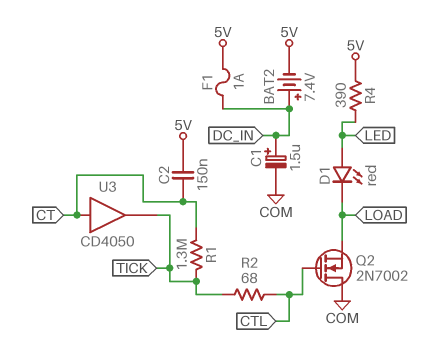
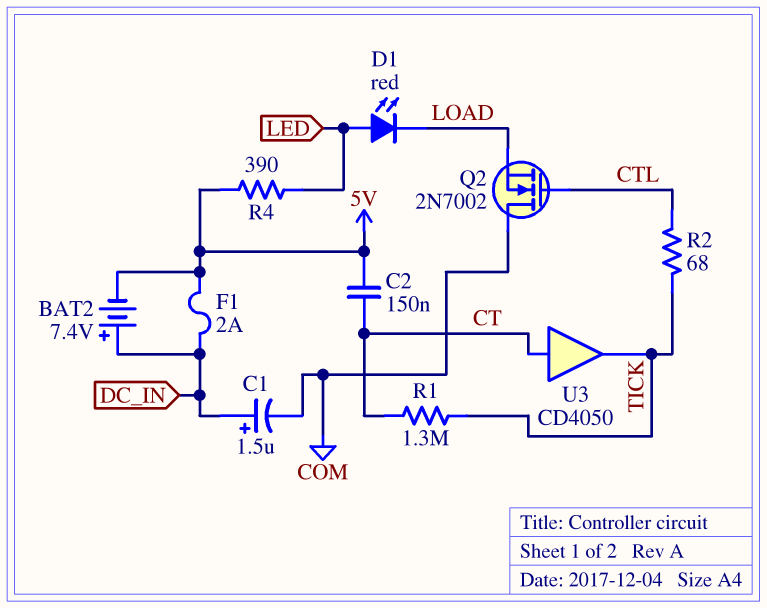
F1: 1A (5V, DC_IN) -> 2A (5V, DC_IN)

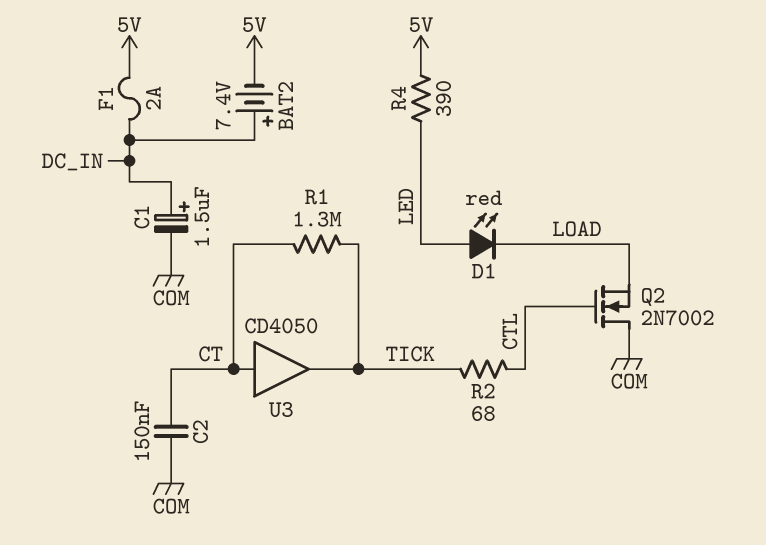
C2: 150nF (5V, CT) -> 150nF (COM, CT)

